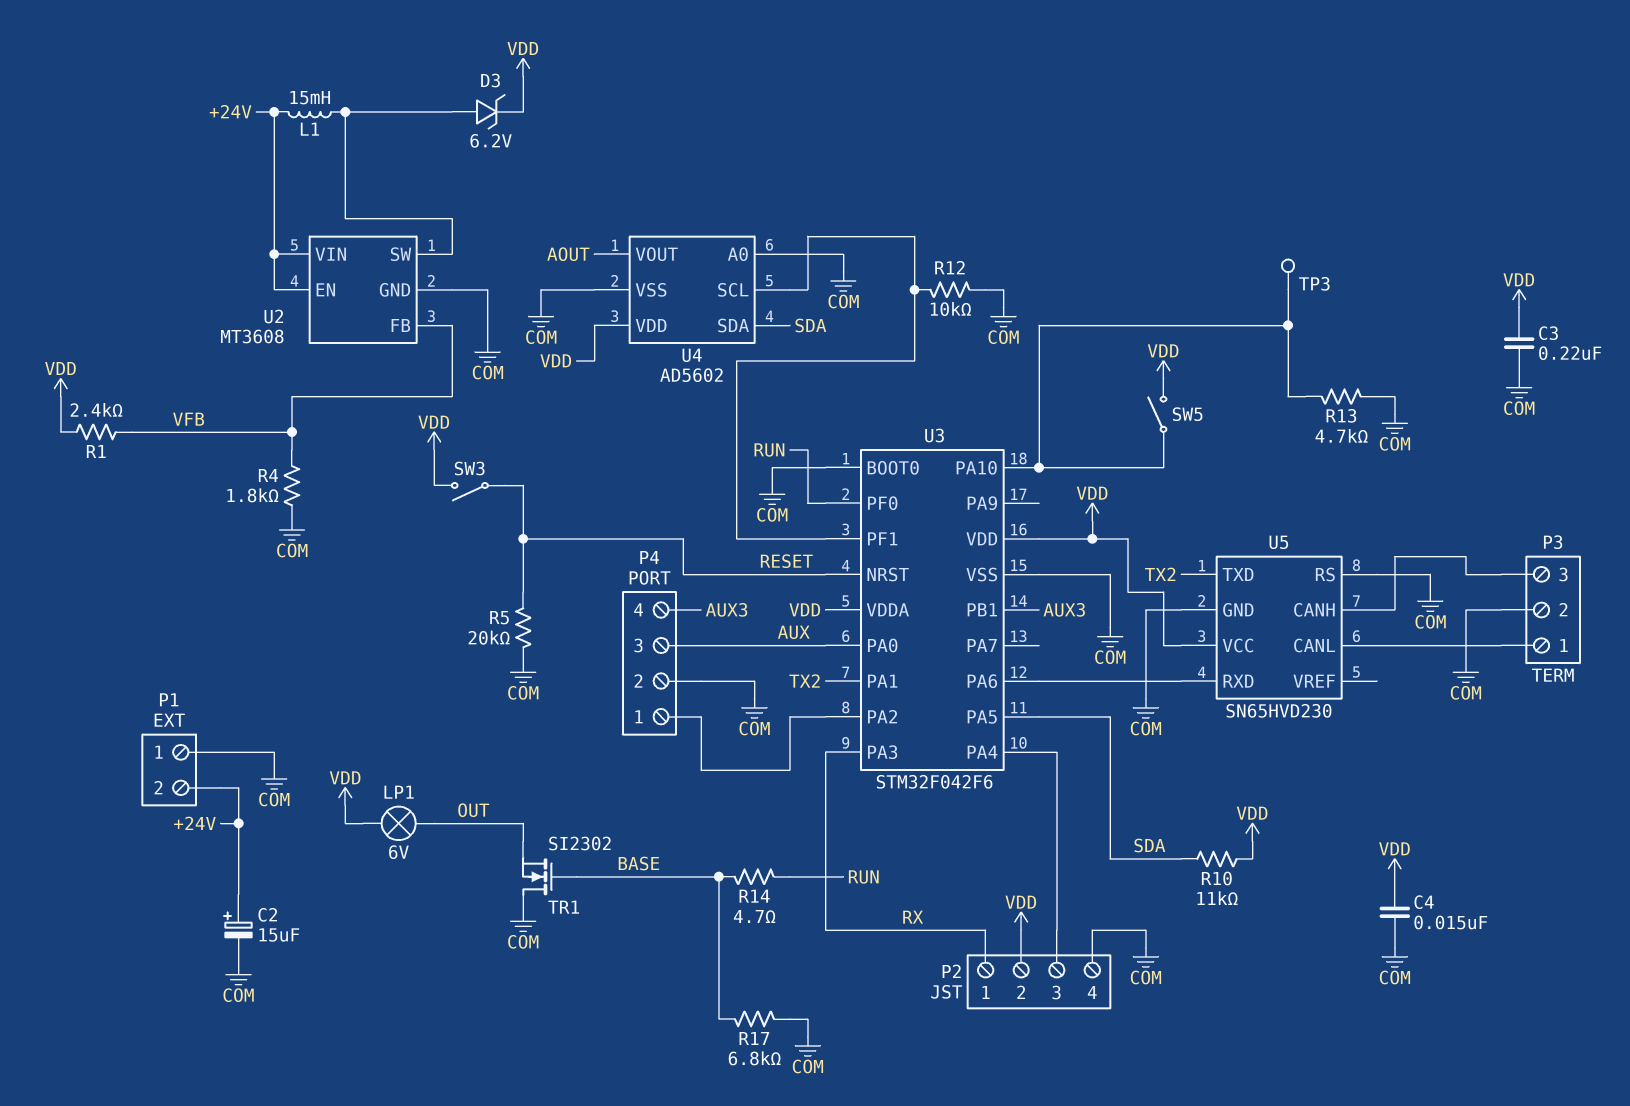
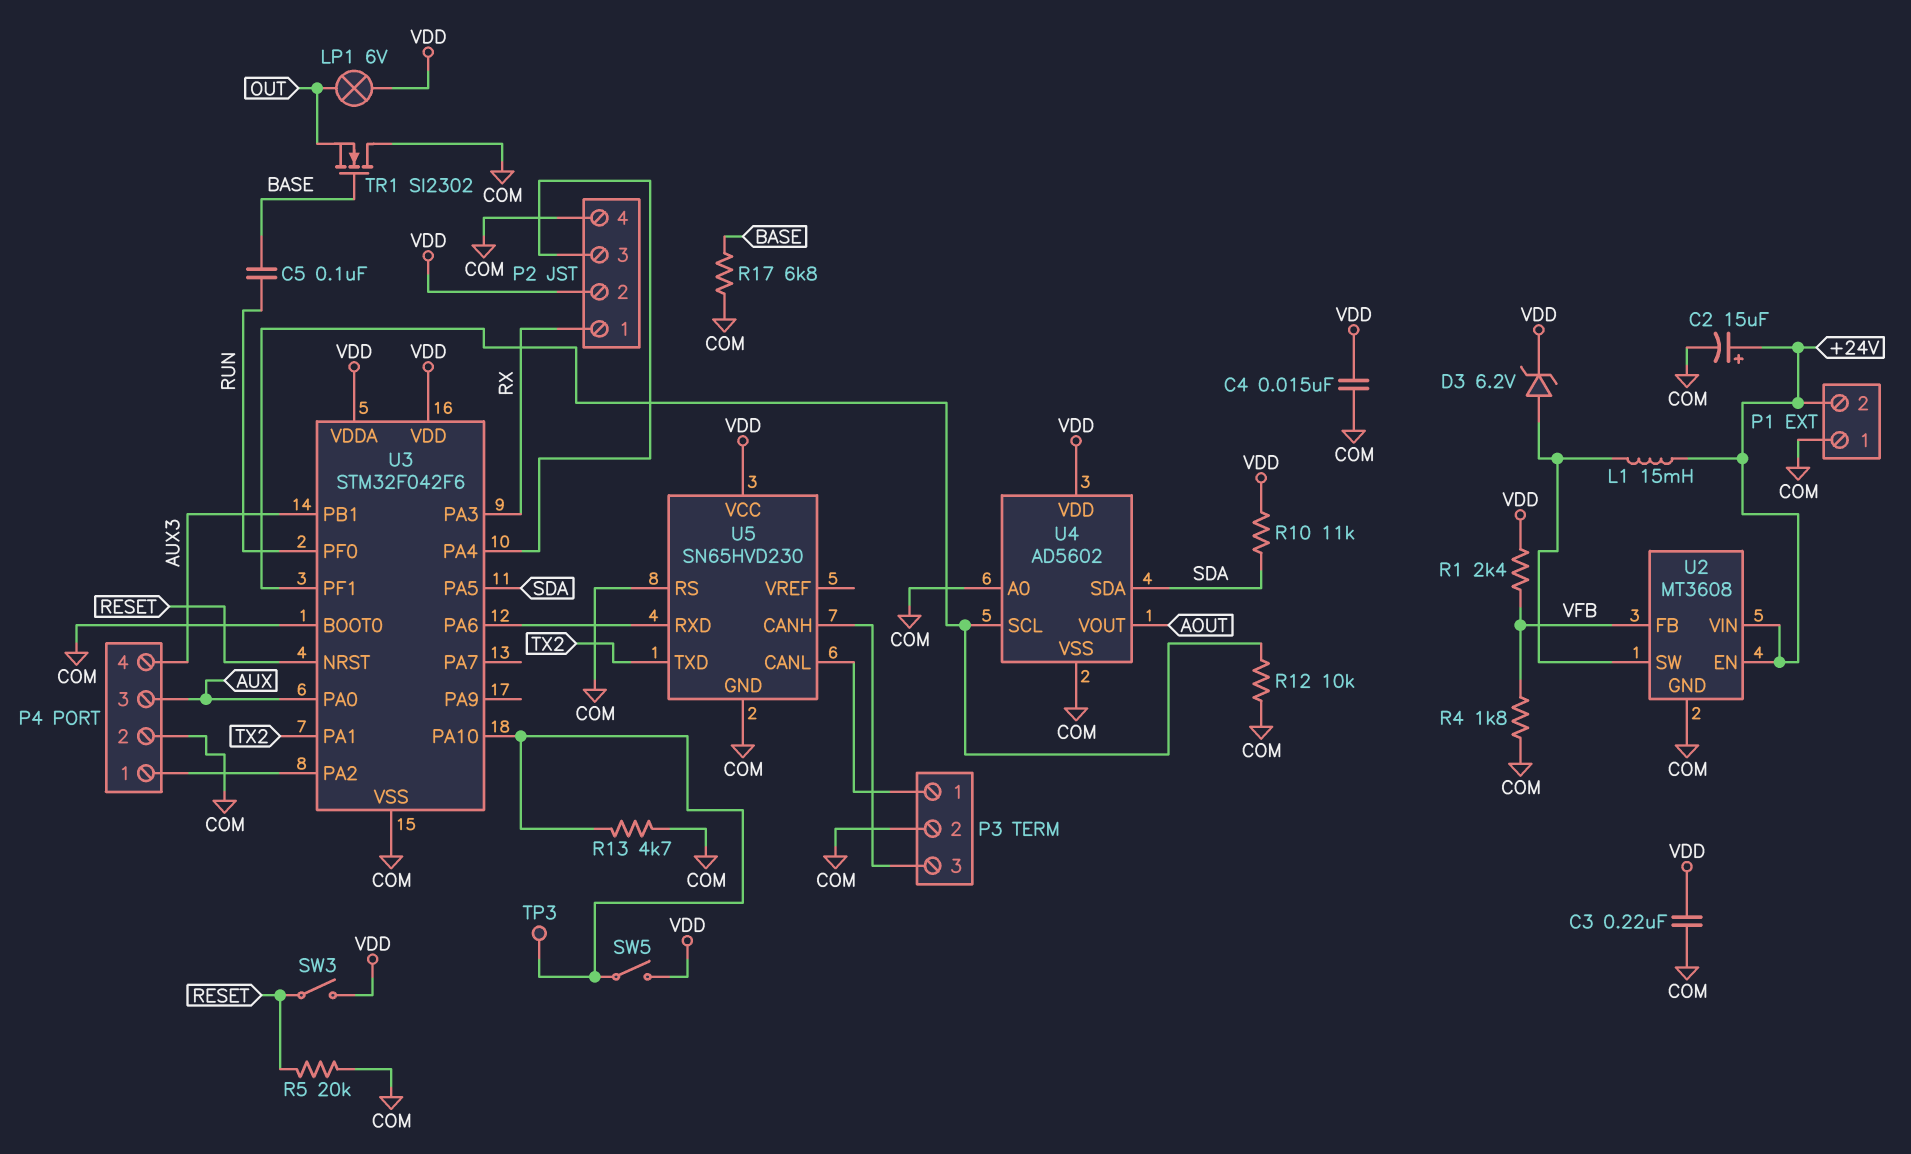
C5: none -> 100nF (BASE, RUN)
R14: 4.7 (BASE, RUN) -> none

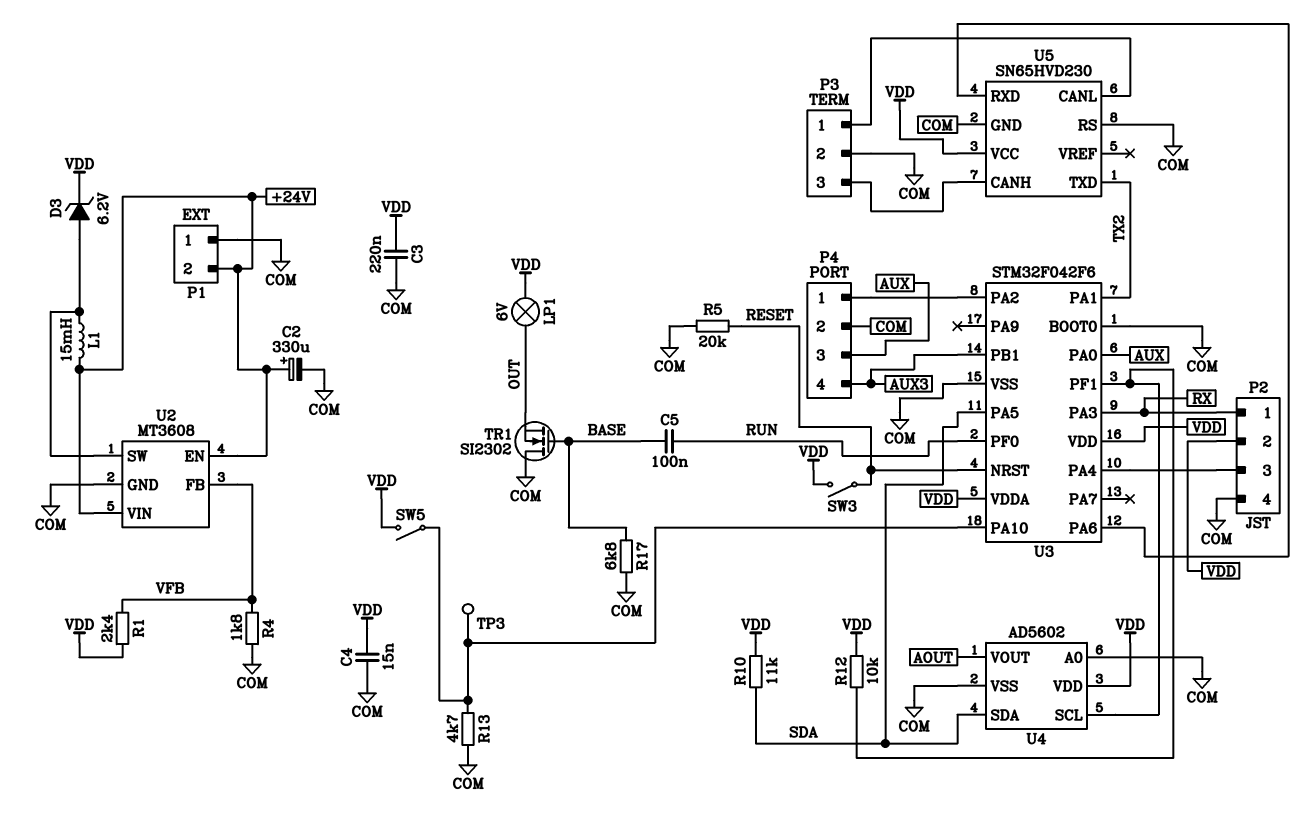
C2: 15uF (plus +24V, minus COM) -> 330uF (plus +24V, minus COM)
R12: 10k (COM, U3/PF1) -> 10k (U3/PF1, VDD)

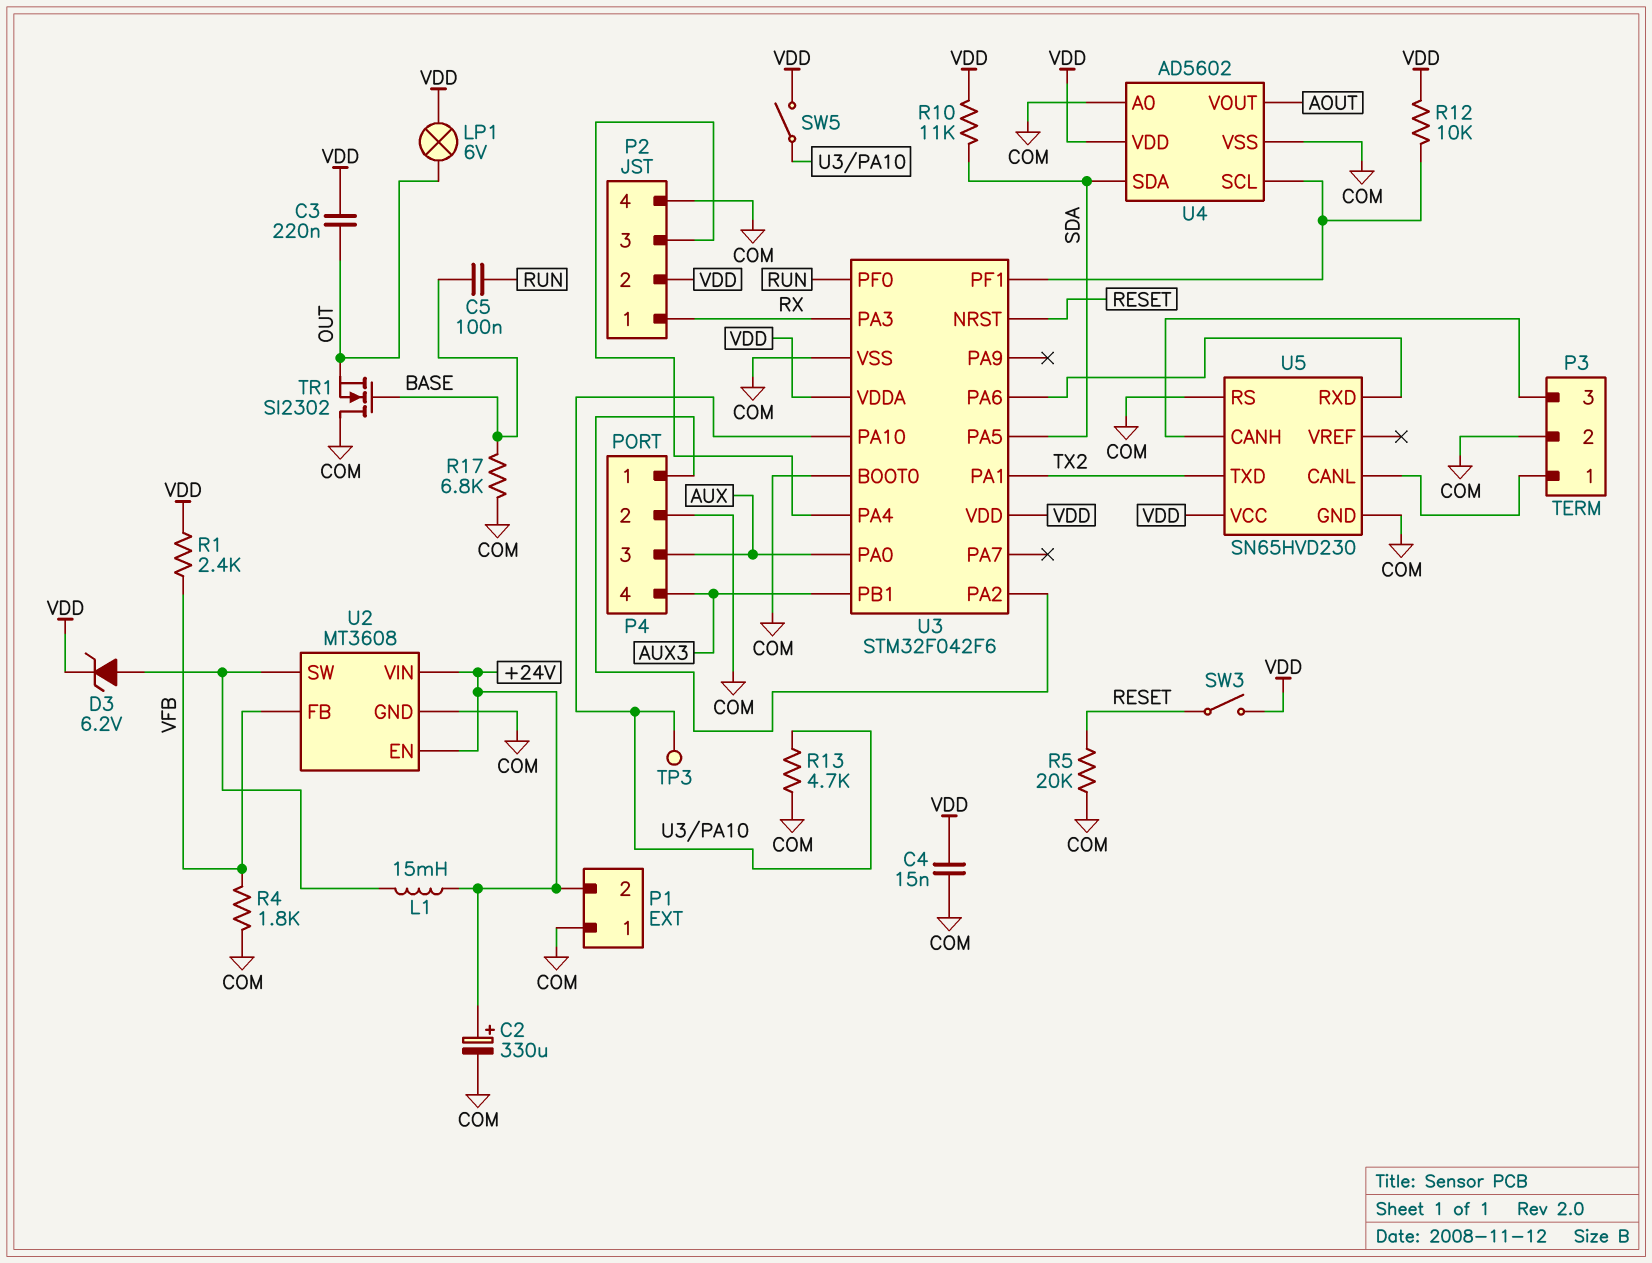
C3: 220nF (COM, VDD) -> 220nF (OUT, VDD)

